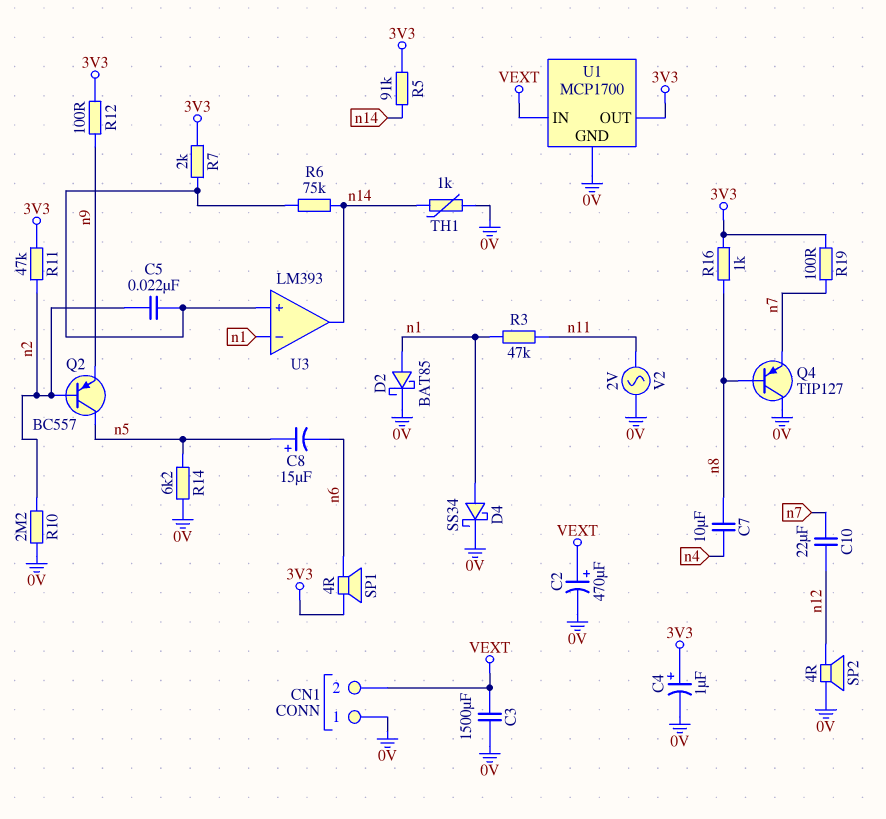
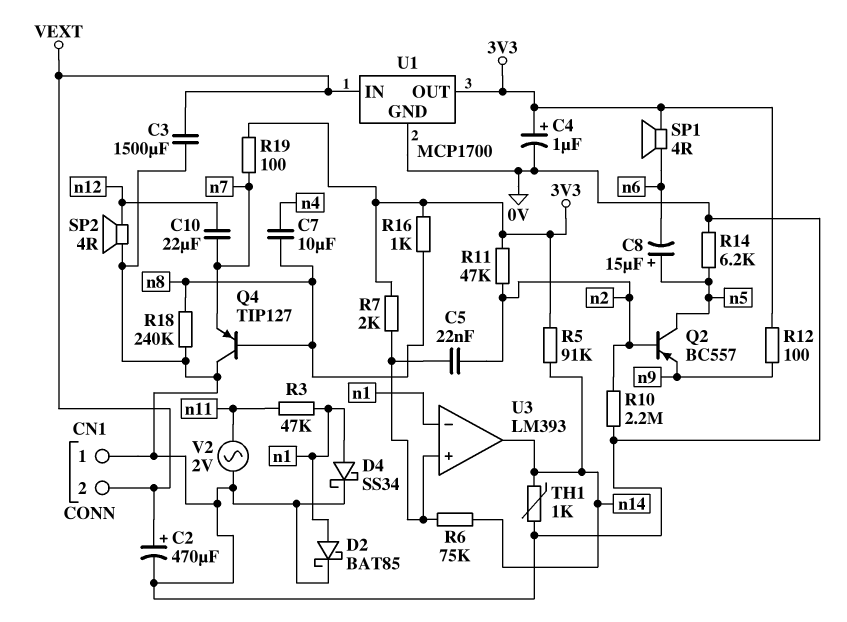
R18: none -> 240k (0V, n8)

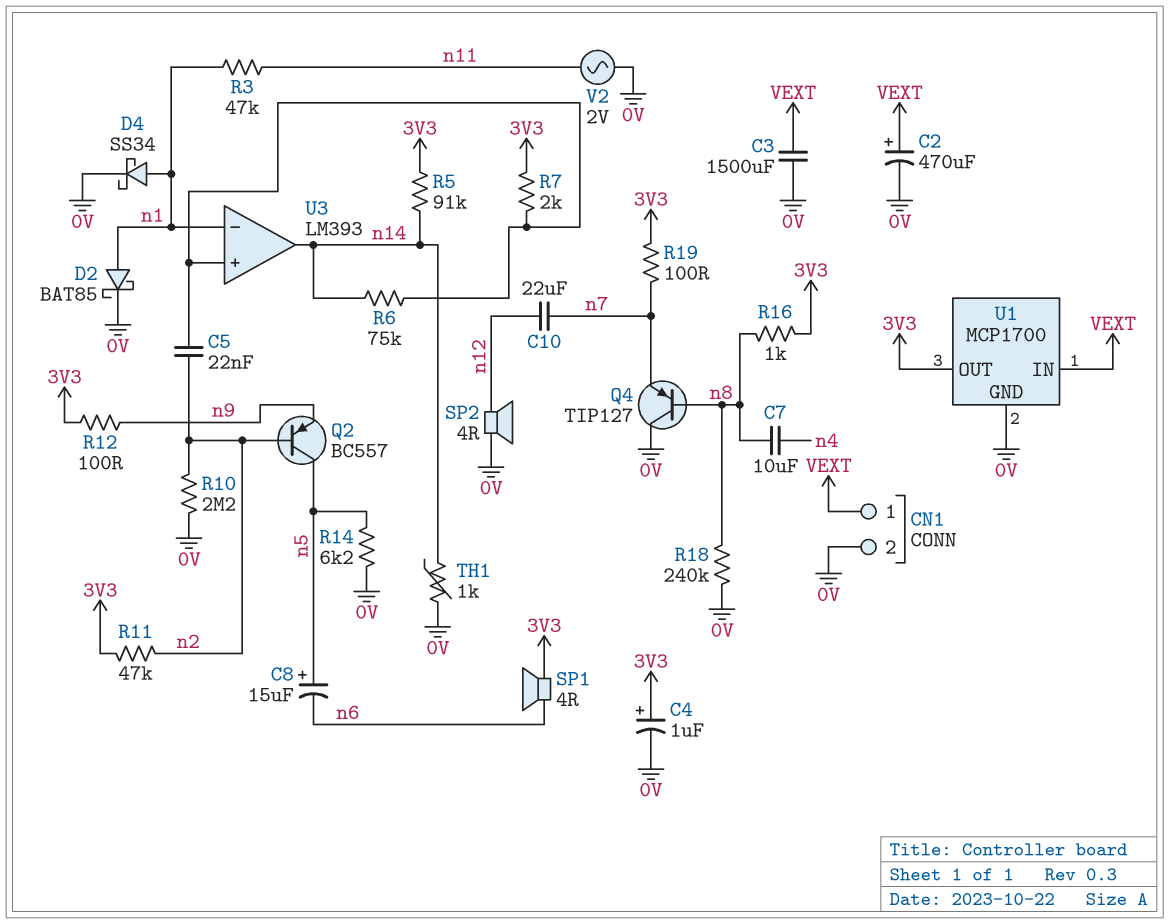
CN1 pin 1: 0V -> VEXT
CN1 pin 2: VEXT -> 0V

